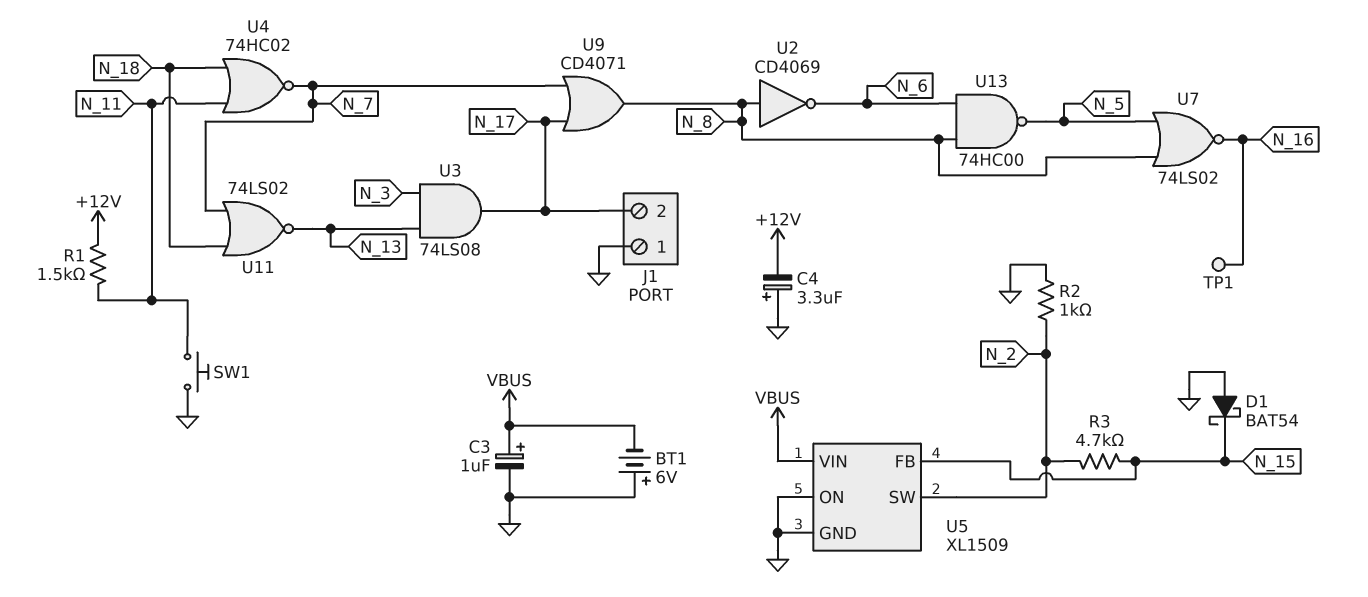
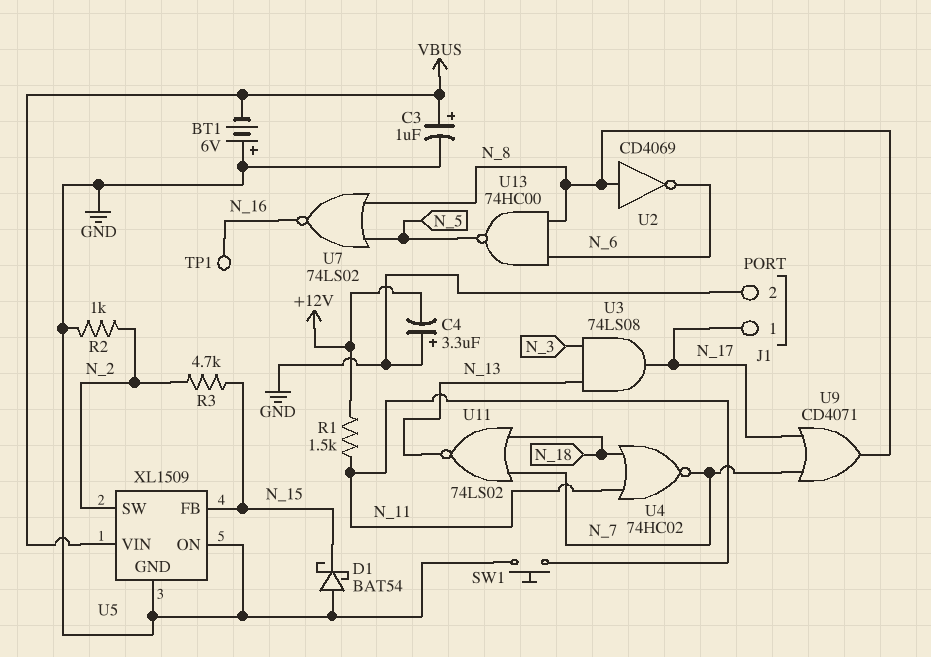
J1 pin 1: GND -> N_17
J1 pin 2: N_17 -> GND

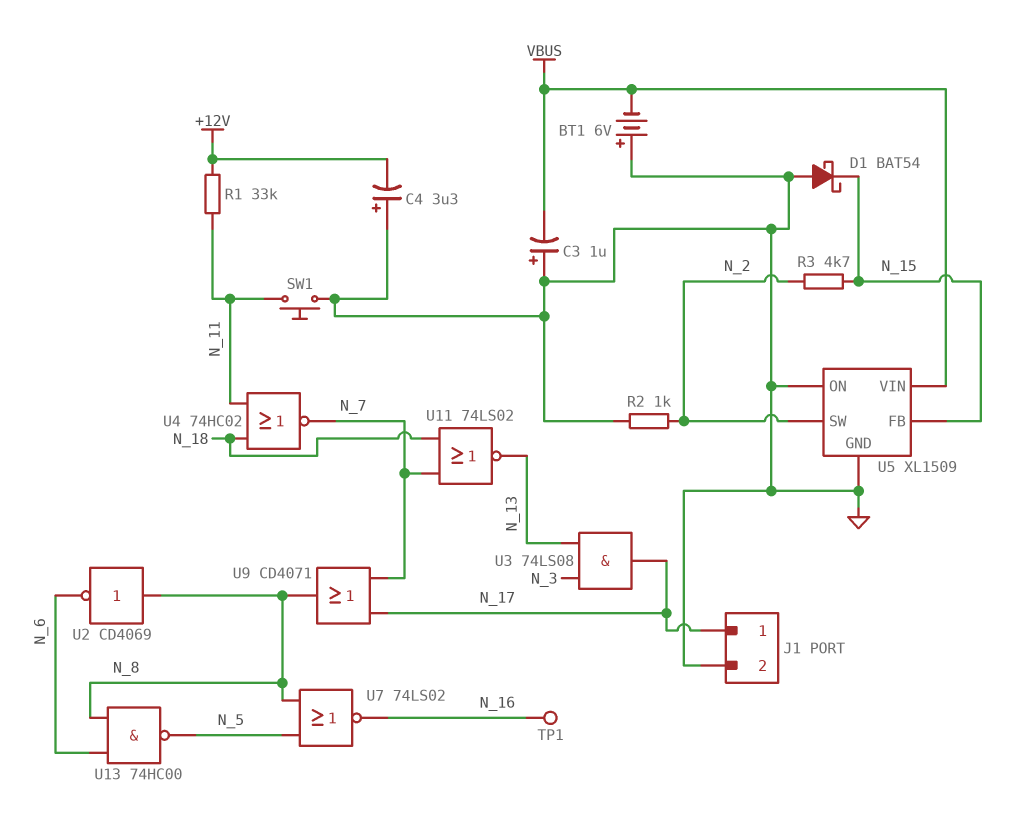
C3: 1uF (plus VBUS, minus GND) -> 1uF (plus GND, minus VBUS)
R1: 1.5k (+12V, N_11) -> 33k (+12V, N_11)

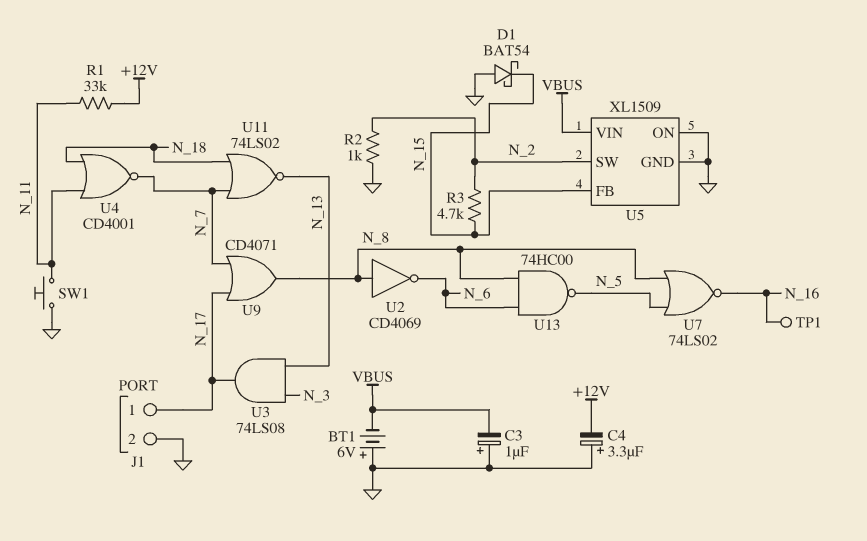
U4: NOR 74HC02 (in N_11, in N_18, out N_7) -> NOR CD4001 (in N_11, in N_18, out N_7)

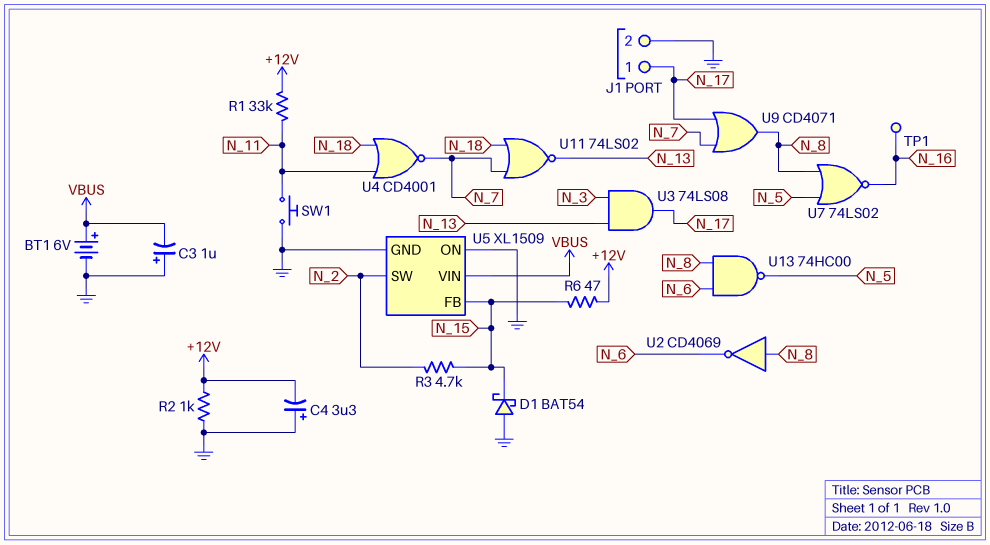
BT1: 6V (plus GND, minus VBUS) -> 6V (plus VBUS, minus GND)
R2: 1k (GND, N_2) -> 1k (+12V, GND)
R6: none -> 47 (+12V, N_15)

